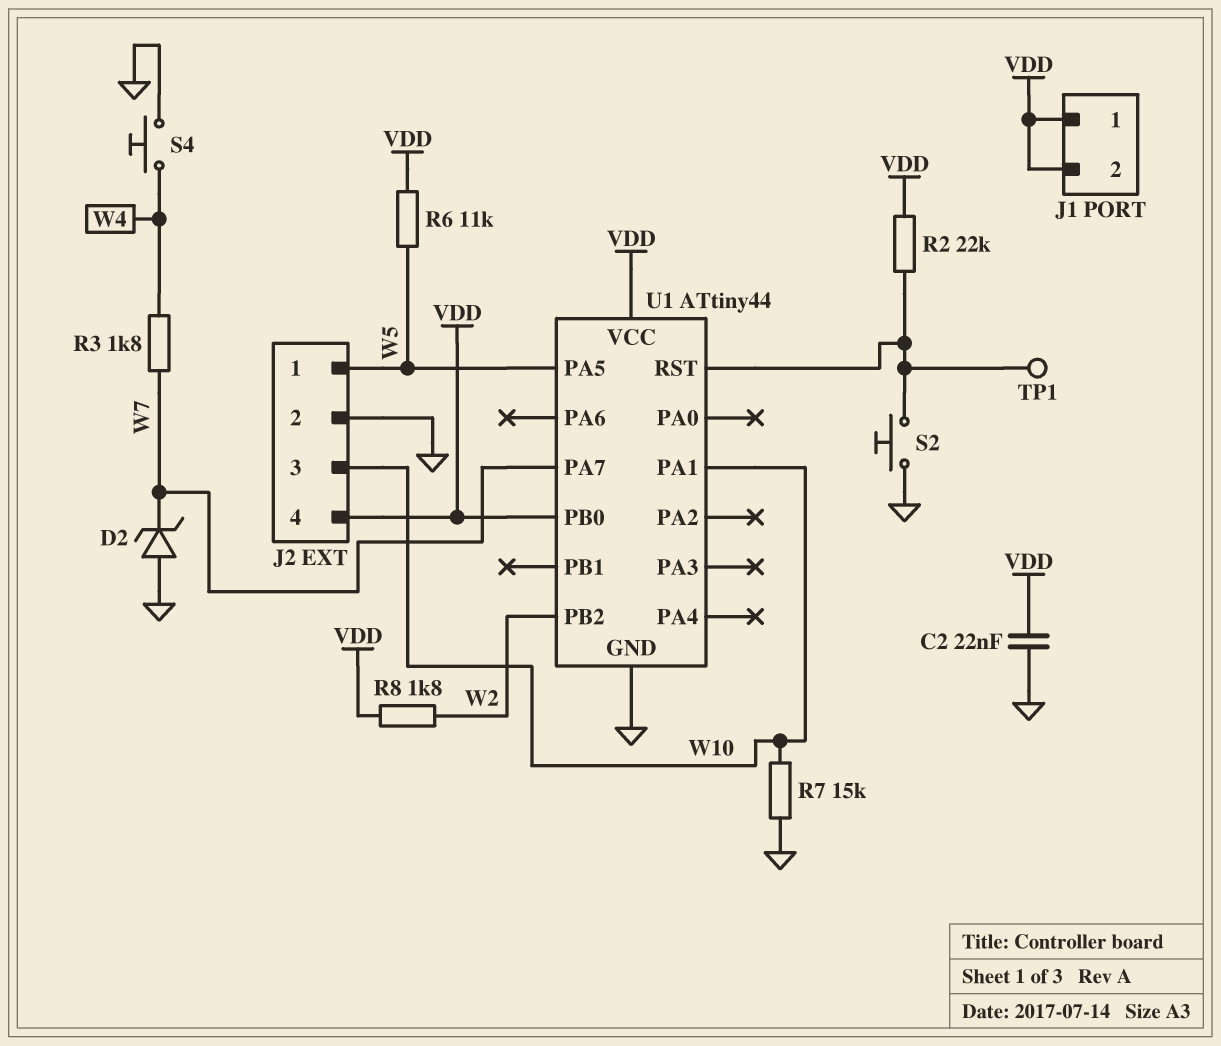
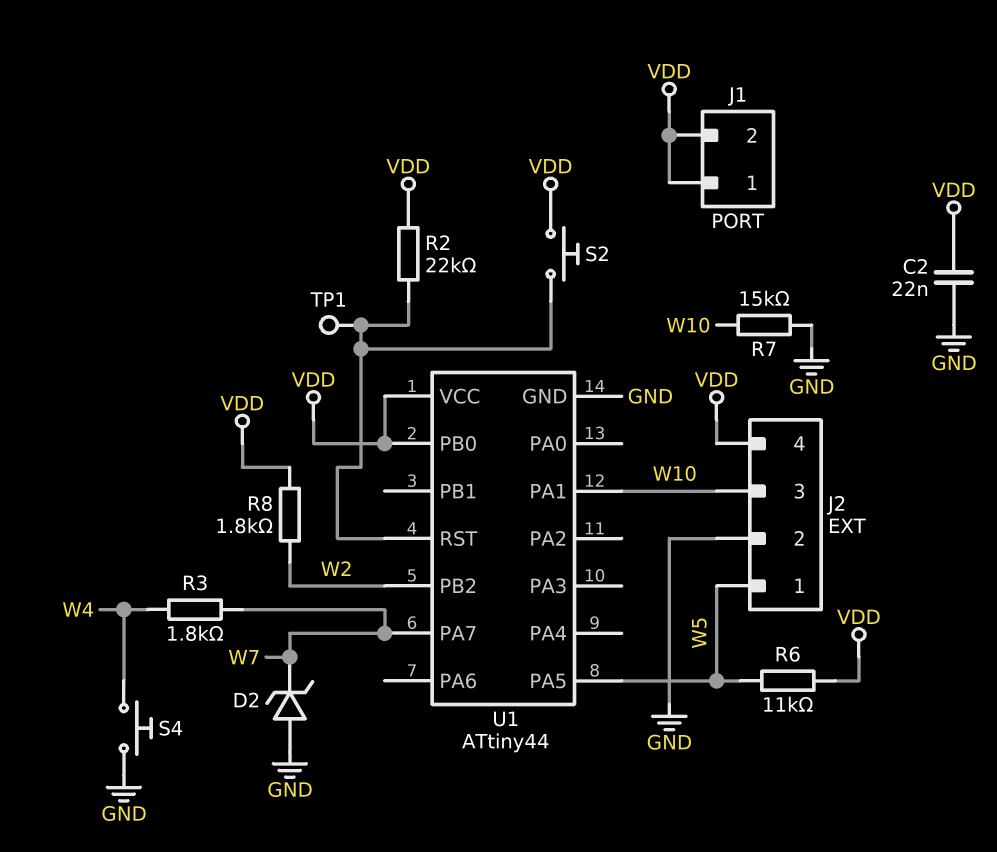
S2: button (GND, U1/RST) -> button (U1/RST, VDD)

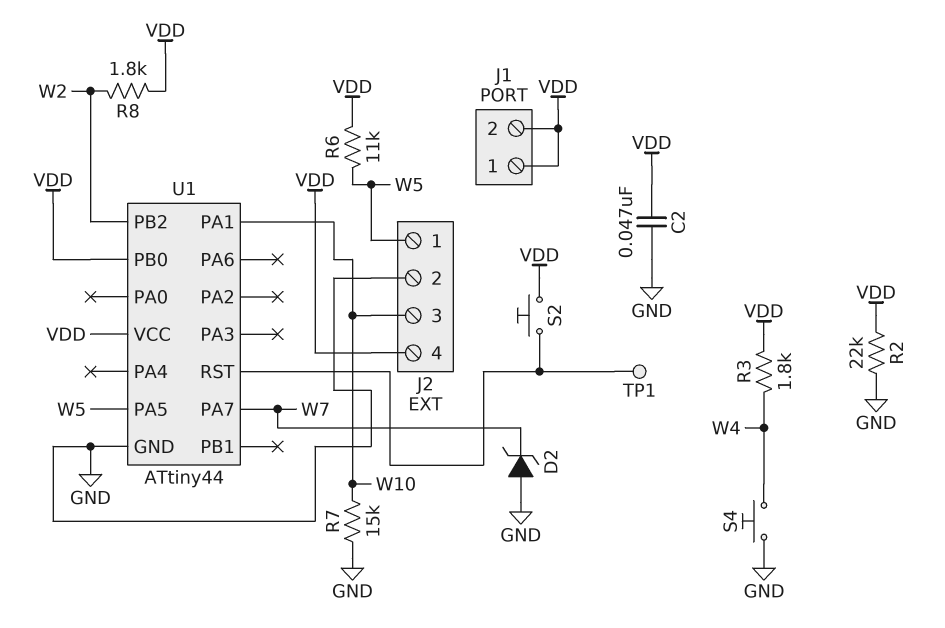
C2: 22nF (GND, VDD) -> 47nF (GND, VDD)
R2: 22k (U1/RST, VDD) -> 22k (GND, VDD)
R3: 1.8k (W4, W7) -> 1.8k (VDD, W4)

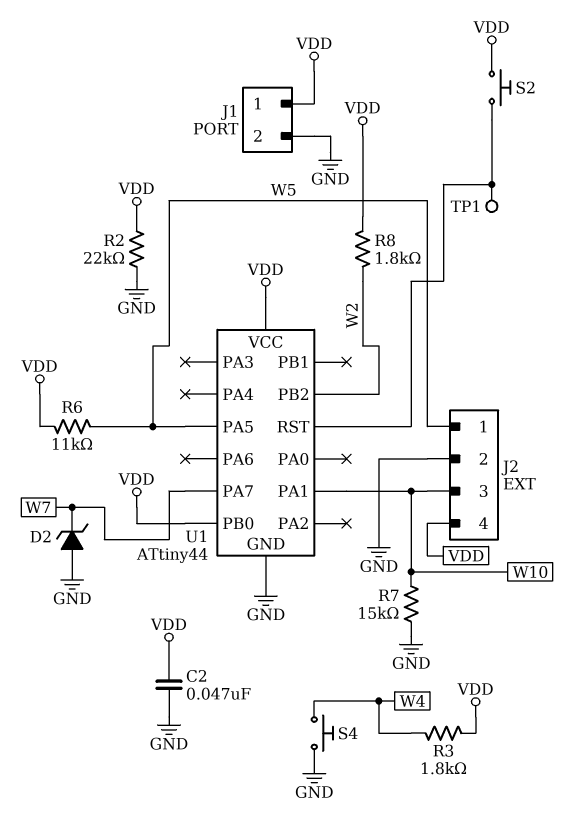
J1 pin 2: VDD -> GND

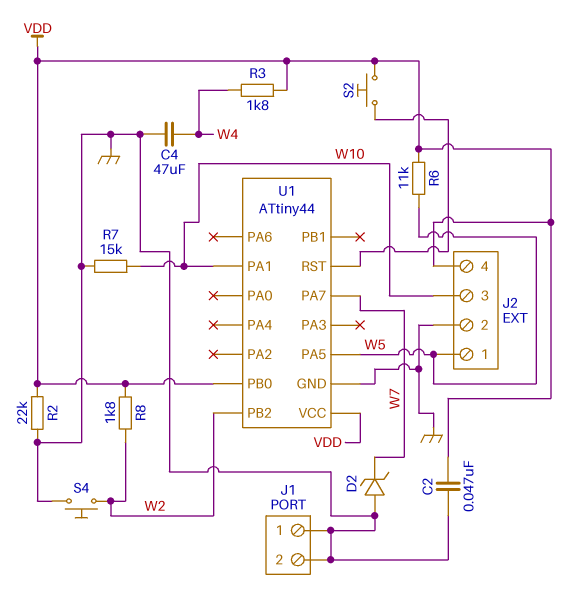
C4: none -> 47uF (GND, W4)
J1 pin 1: VDD -> GND
S4: button (GND, W4) -> button (GND, W2)
TP1: test point (U1/RST) -> none

